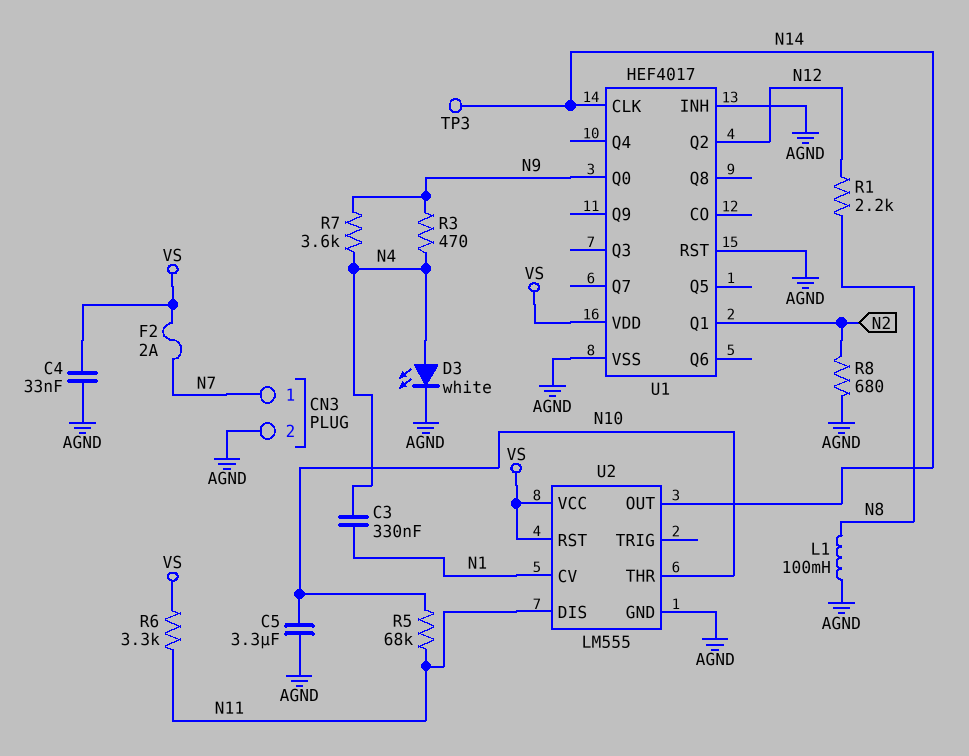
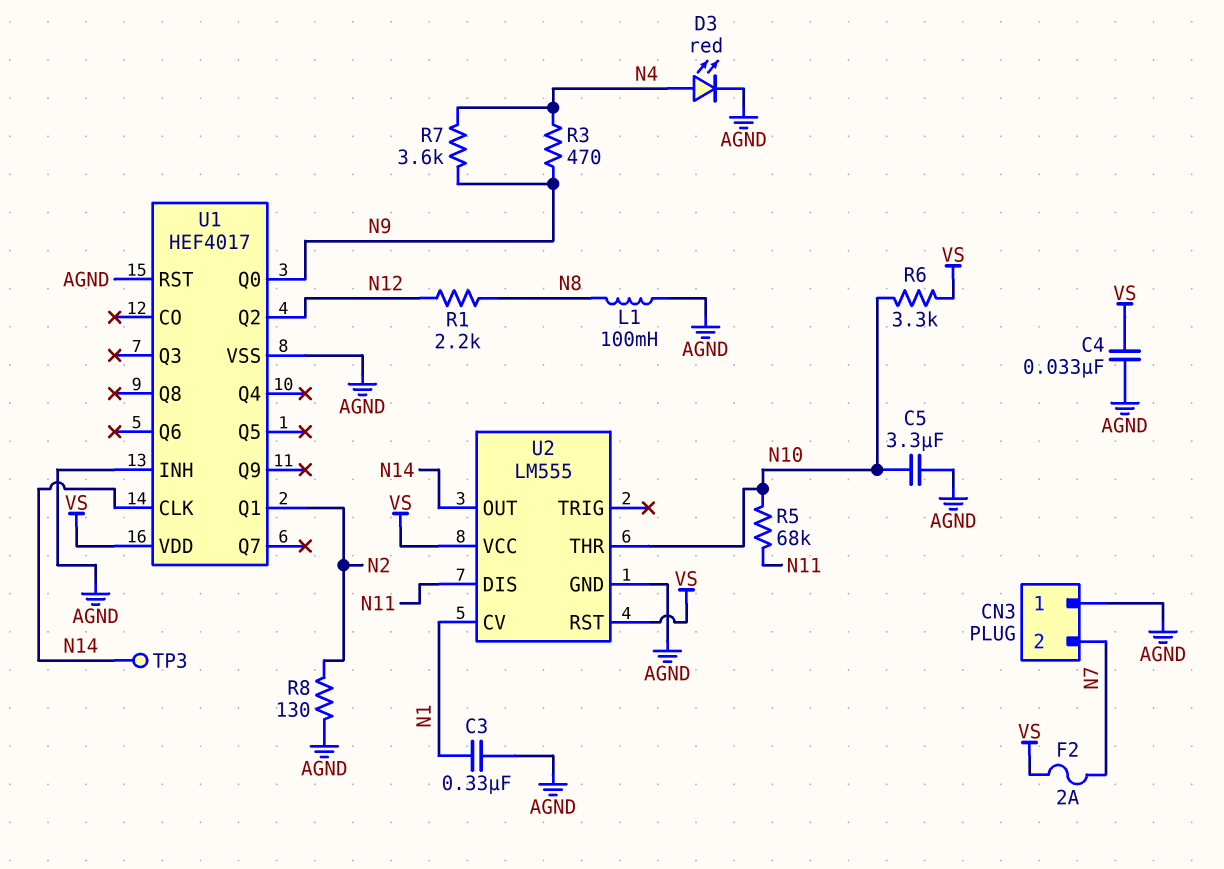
C3: 330nF (N1, N4) -> 330nF (AGND, N1)
CN3 pin 1: N7 -> AGND
CN3 pin 2: AGND -> N7
D3: LED white (A N4, K AGND) -> LED red (A N4, K AGND)
R6: 3.3k (N11, VS) -> 3.3k (N10, VS)
R8: 680 (AGND, N2) -> 130 (AGND, N2)

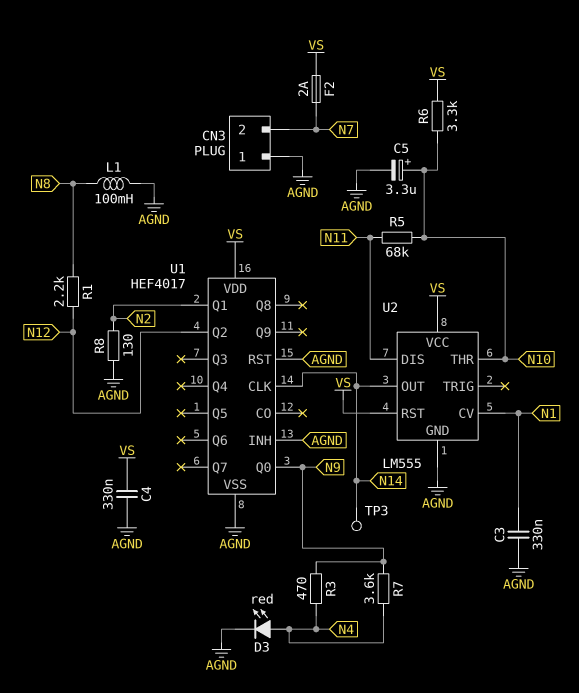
C4: 33nF (AGND, VS) -> 330nF (AGND, VS)
C5: 3.3uF (AGND, N10) -> 3.3uF (plus N10, minus AGND)

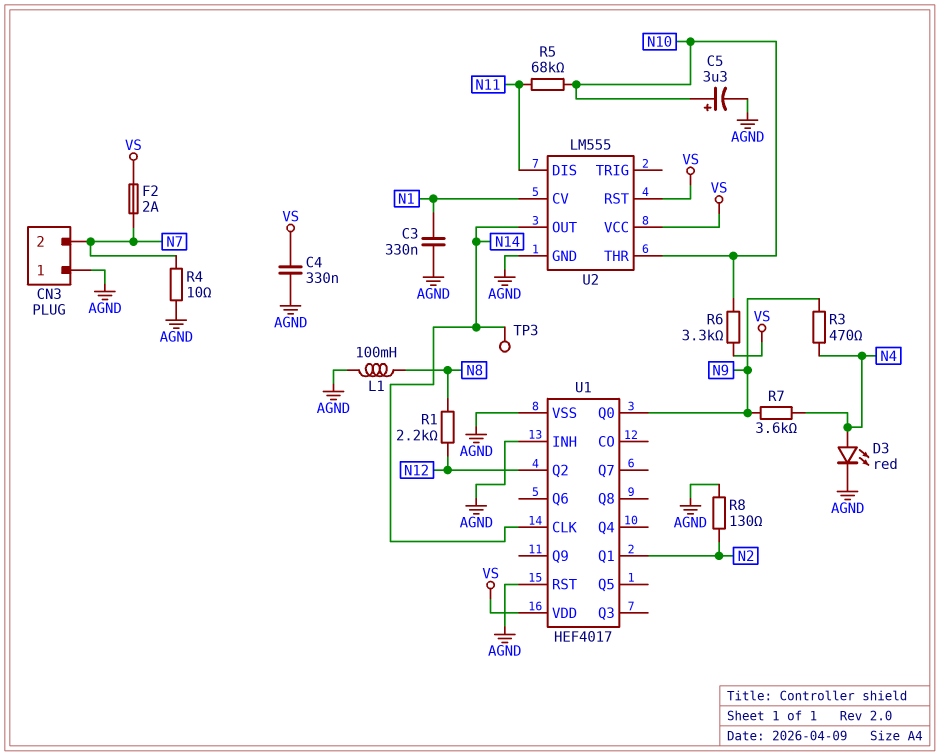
R4: none -> 10 (AGND, N7)

